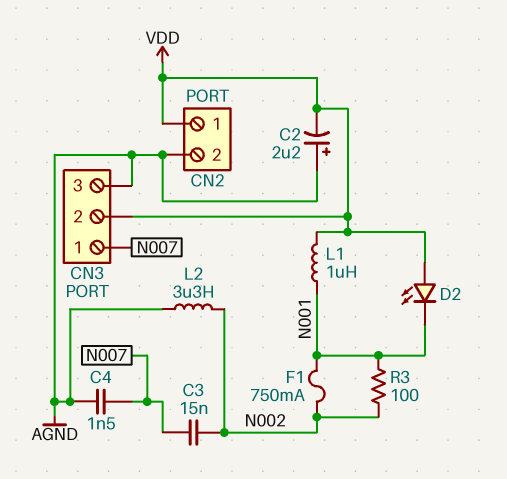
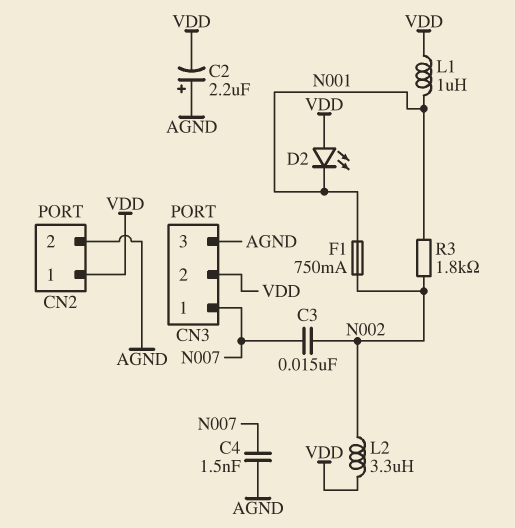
L2: 3.3uH (AGND, N002) -> 3.3uH (N002, VDD)
R3: 100 (N001, N002) -> 1.8k (N001, N002)

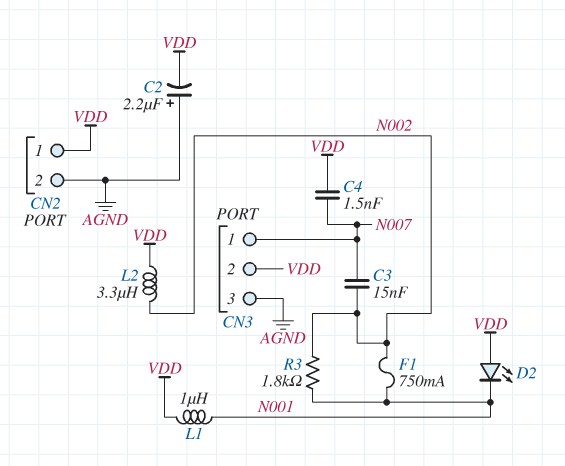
C4: 1.5nF (AGND, N007) -> 1.5nF (N007, VDD)

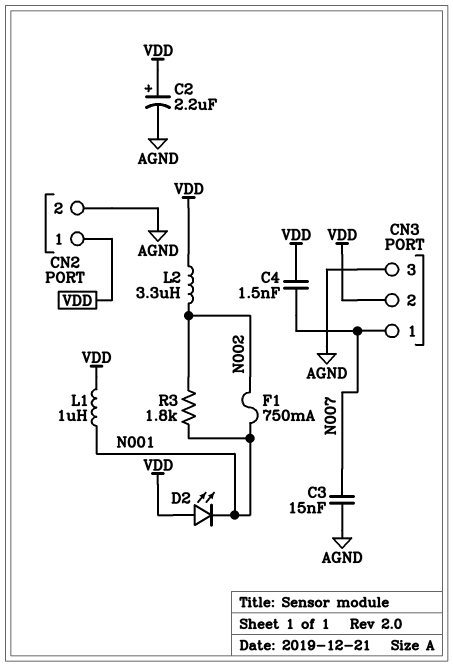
C2: 2.2uF (plus AGND, minus VDD) -> 2.2uF (plus VDD, minus AGND)
C3: 15nF (N002, N007) -> 15nF (AGND, N007)

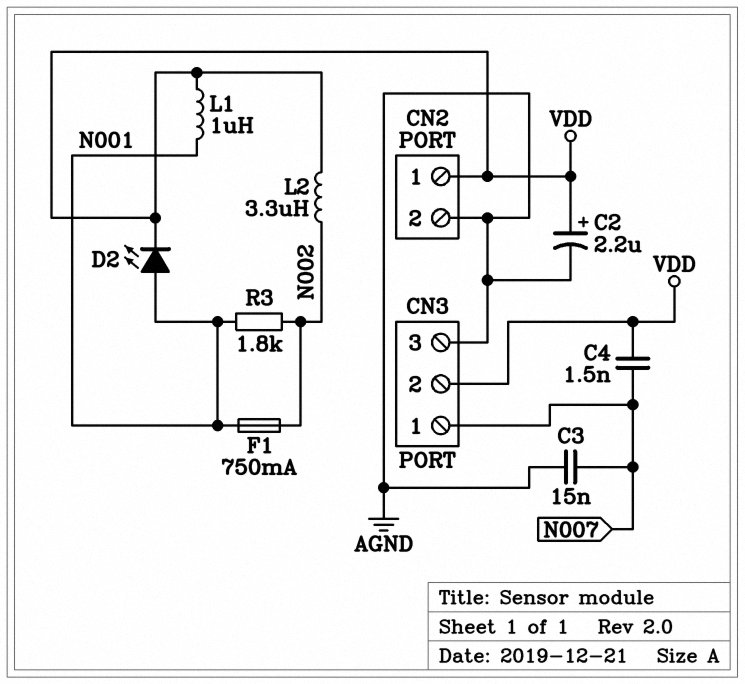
D2: LED (A VDD, K N001) -> LED (A N001, K VDD)

